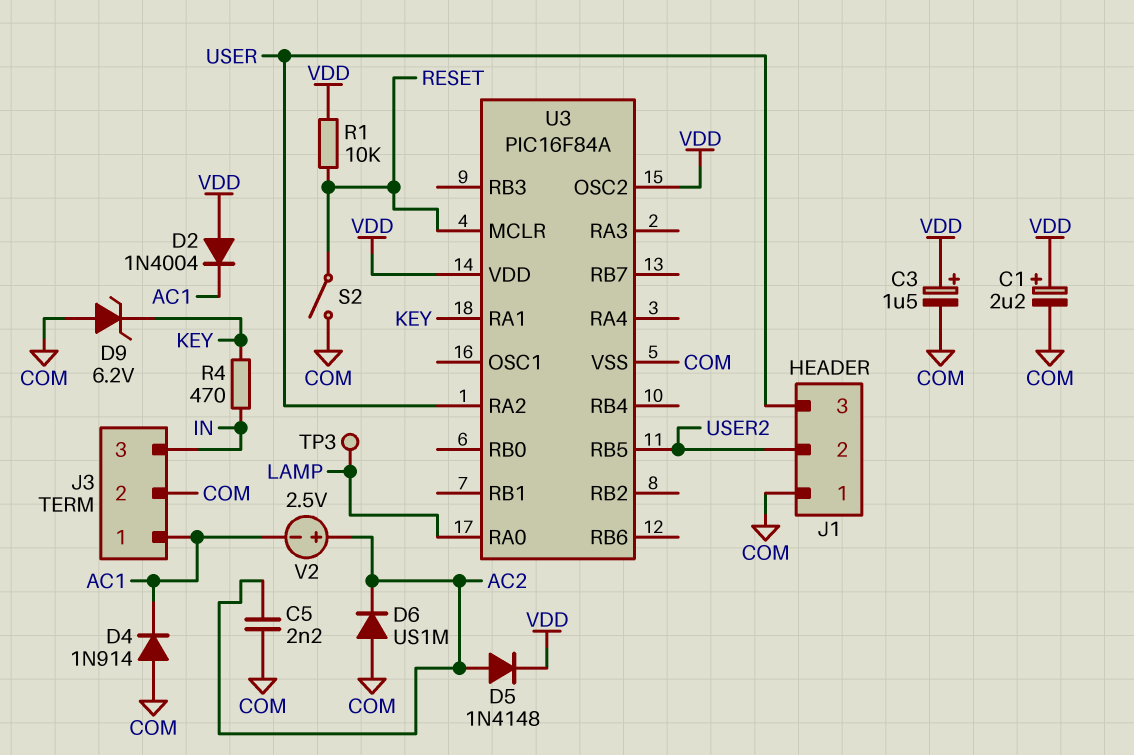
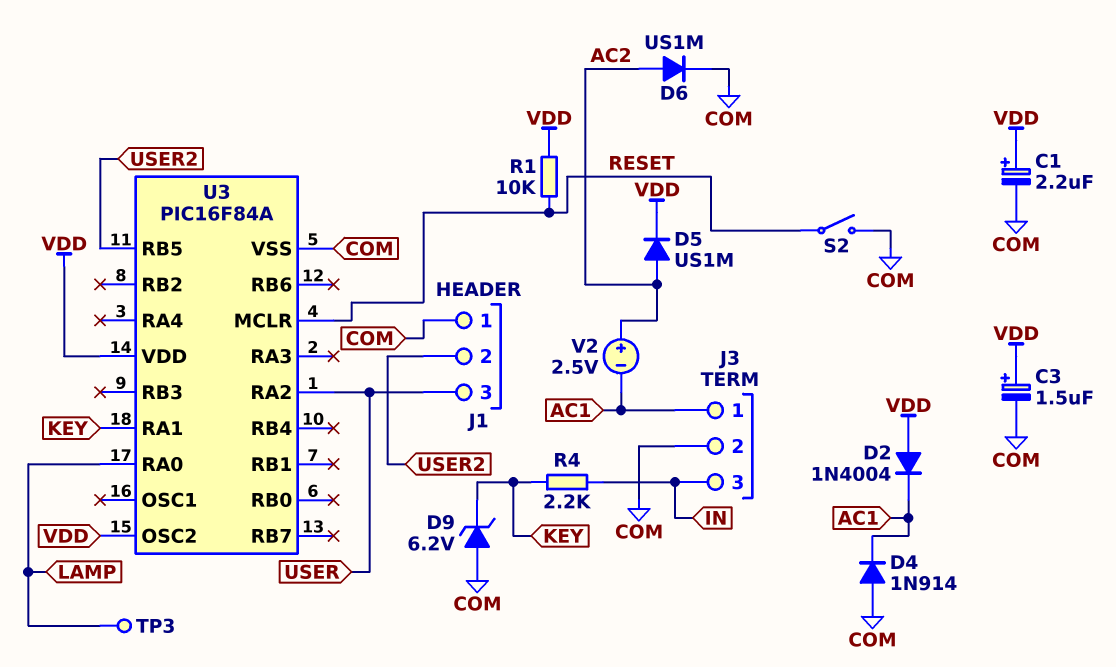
C5: 2.2nF (AC2, COM) -> none
D5: diode 1N4148 (A AC2, K VDD) -> diode US1M (A AC2, K VDD)
D6: diode US1M (A COM, K AC2) -> diode US1M (A AC2, K COM)
R4: 470 (IN, KEY) -> 2.2k (IN, KEY)

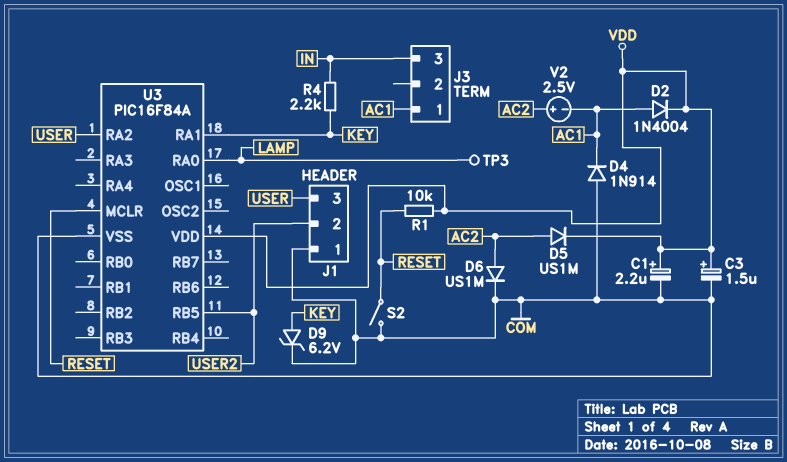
D2: diode 1N4004 (A VDD, K AC1) -> diode 1N4004 (A AC1, K VDD)
D9: zener 6.2V (A COM, K KEY) -> zener 6.2V (A KEY, K COM)
J3 pin 2: COM -> none
U3 pin OSC2: VDD -> none

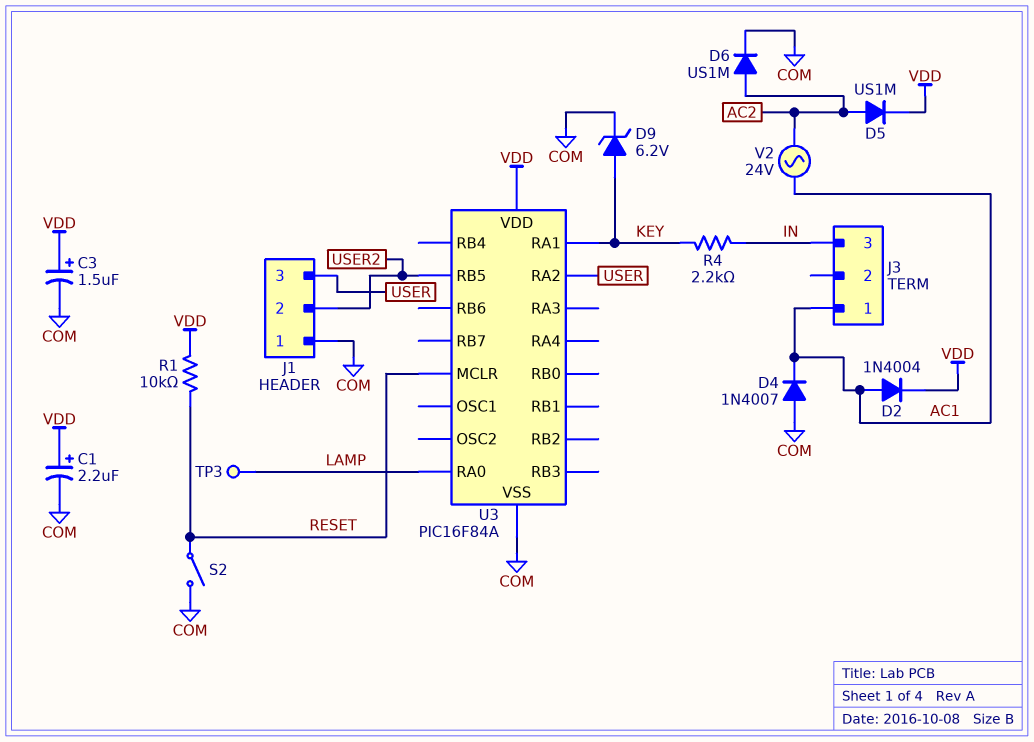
D4: diode 1N914 (A COM, K AC1) -> diode 1N4007 (A COM, K AC1)
V2: 2.5V (plus AC2, minus AC1) -> AC 24V (AC1, AC2)

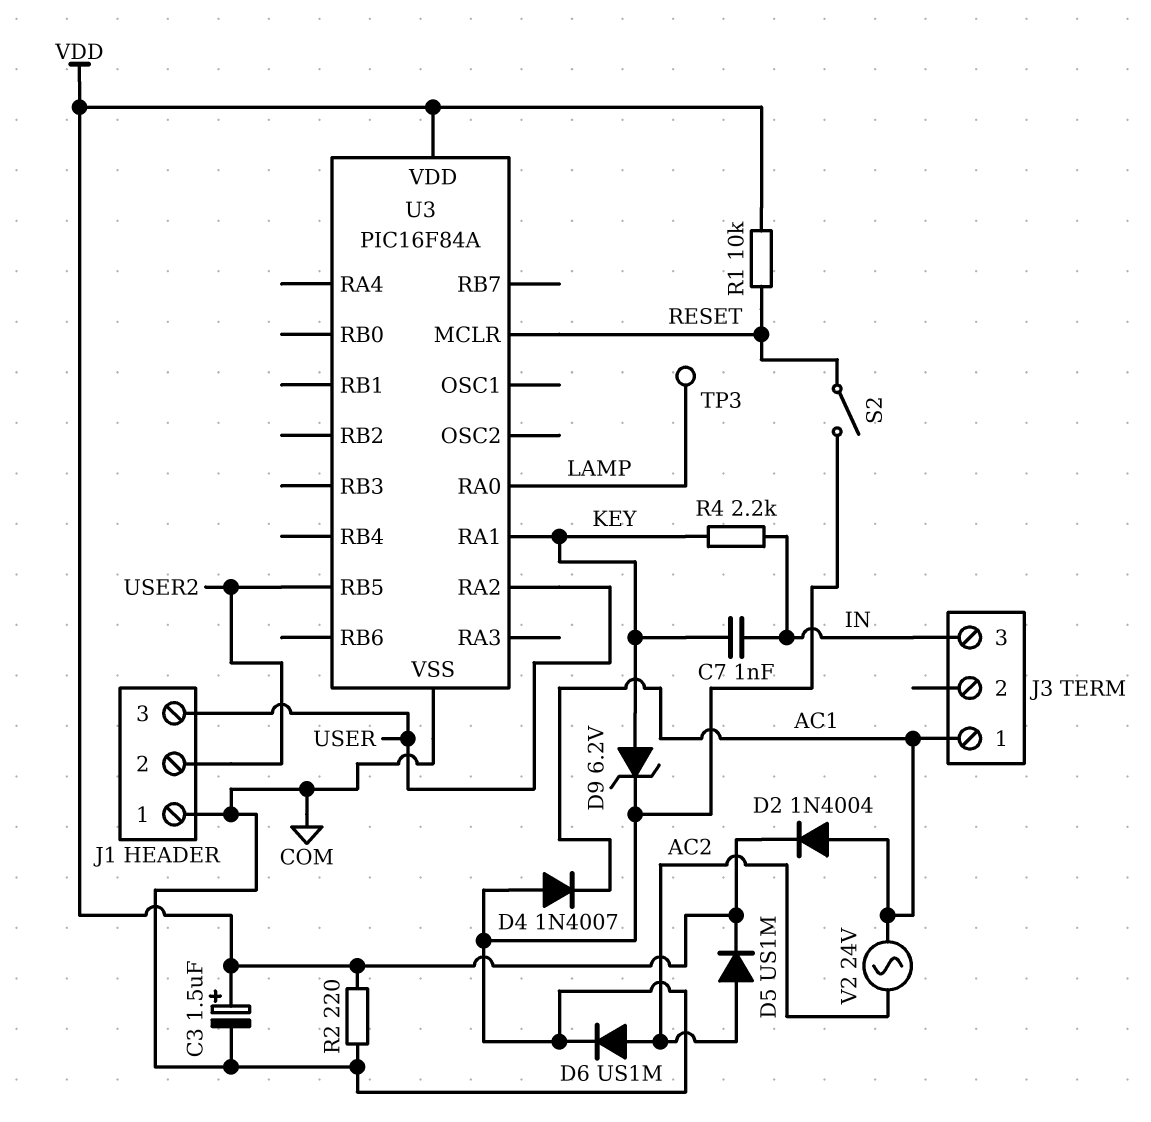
C1: 2.2uF (plus VDD, minus COM) -> none
C7: none -> 1nF (IN, KEY)
R2: none -> 220 (COM, VDD)

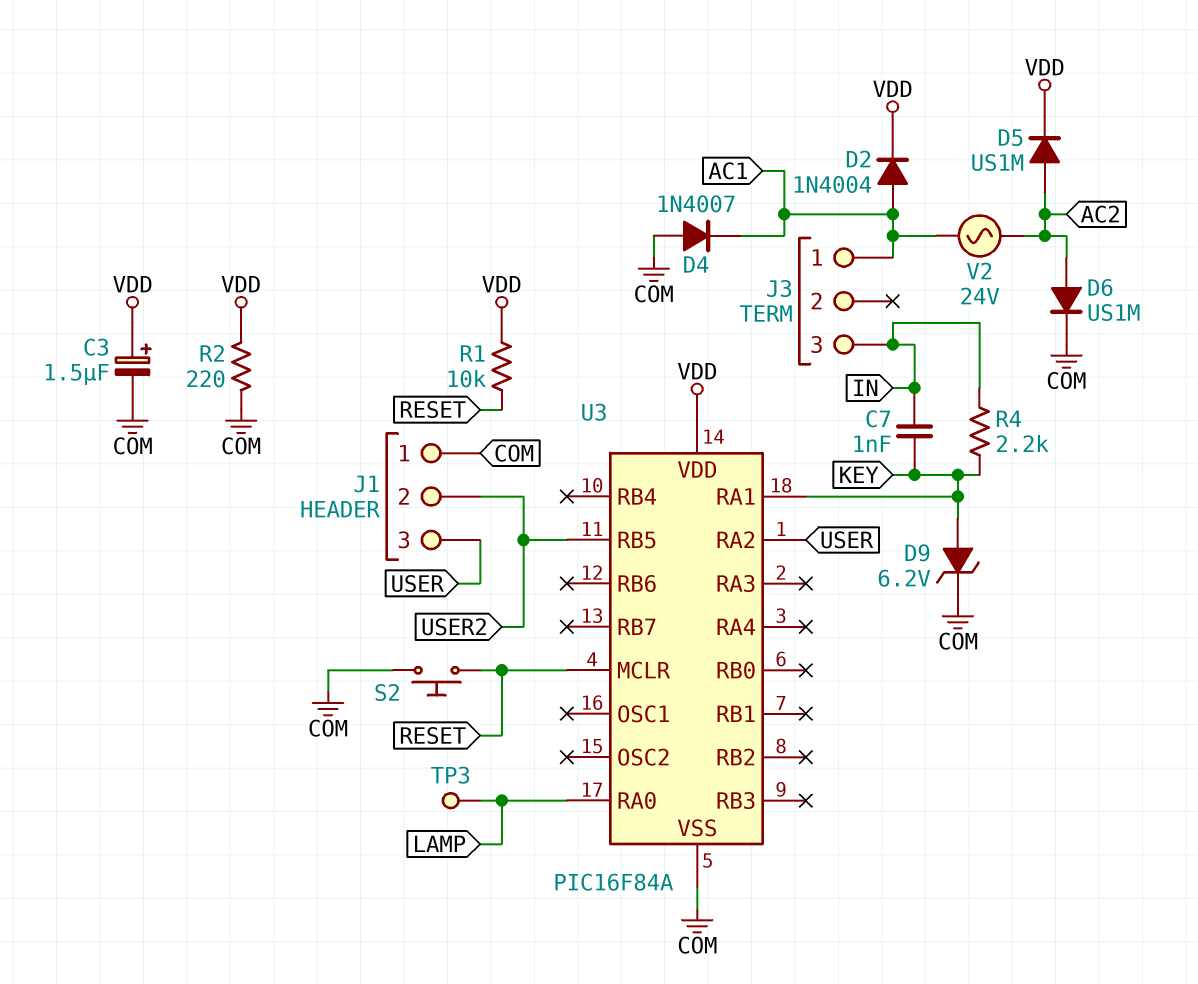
S2: switch (COM, RESET) -> button (COM, RESET)

